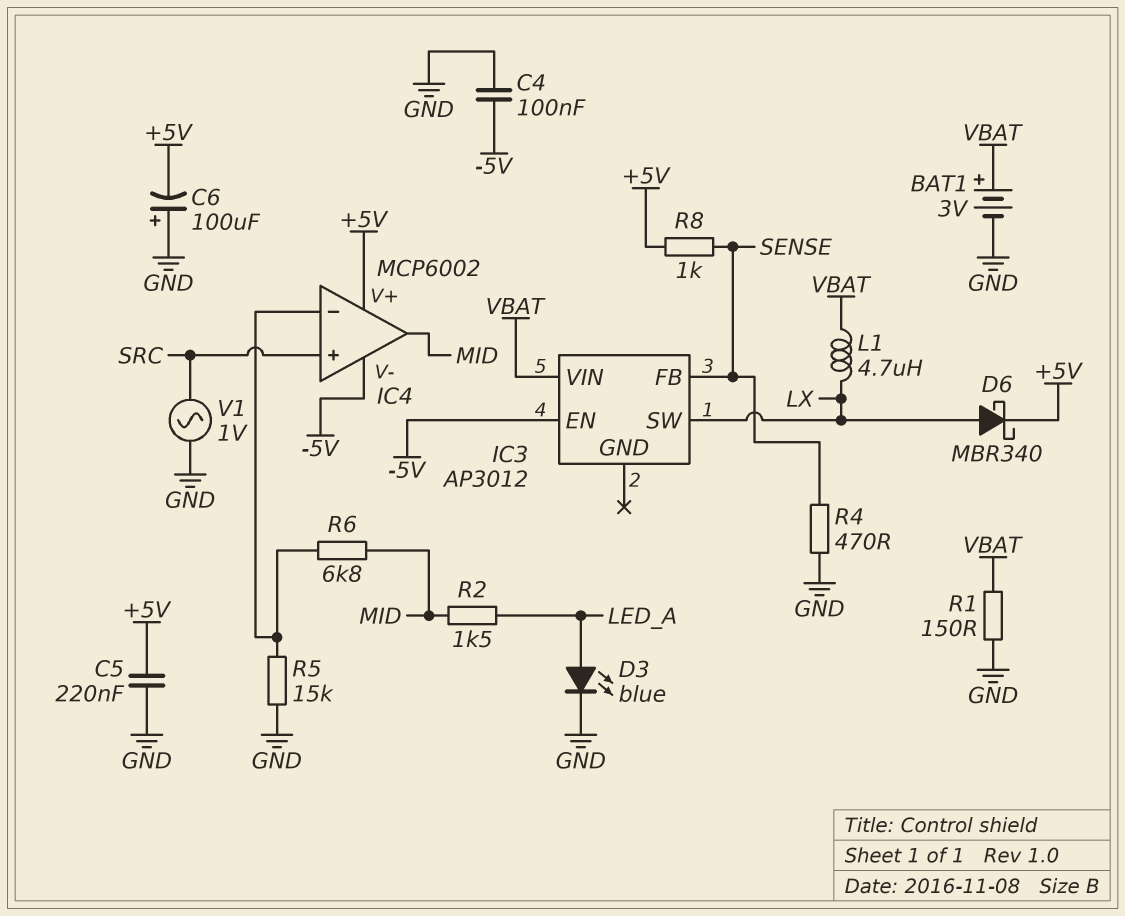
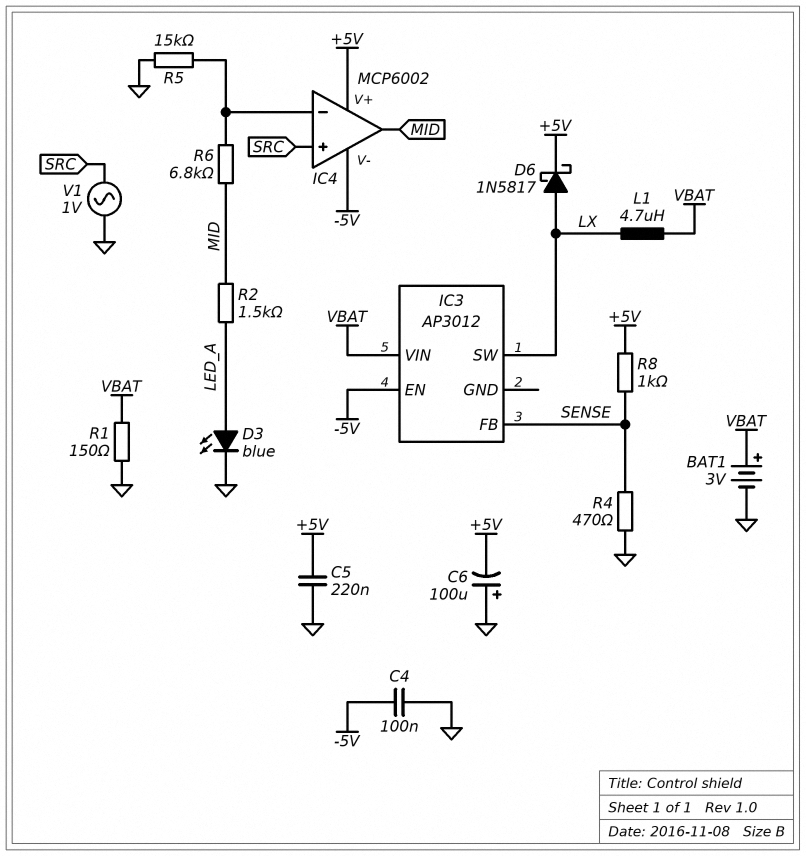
D6: schottky MBR340 (A LX, K +5V) -> schottky 1N5817 (A LX, K +5V)

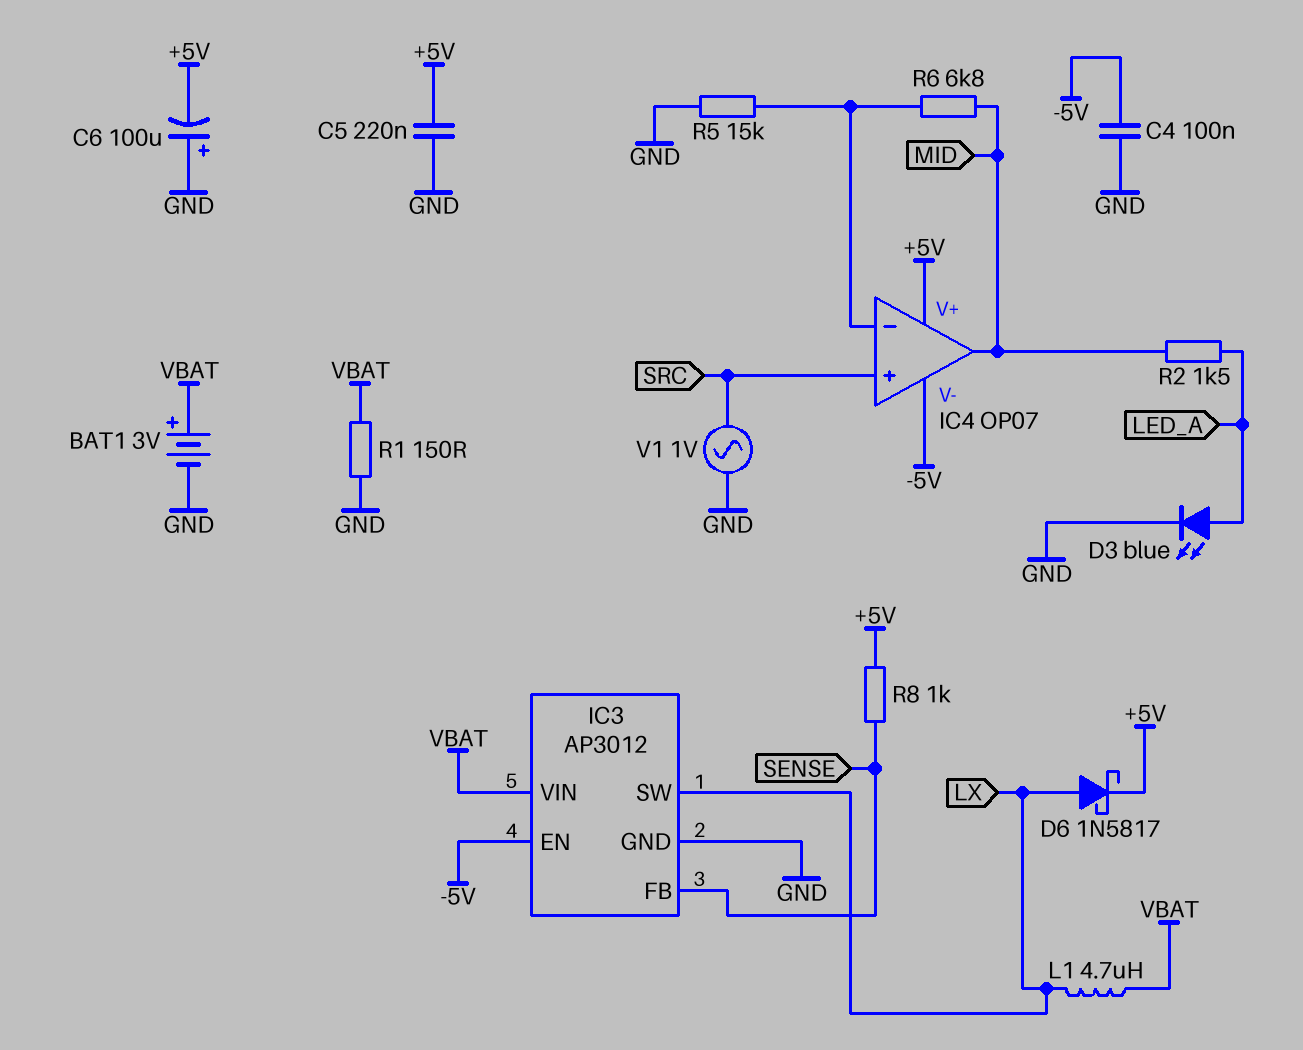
IC3 pin GND: none -> GND
IC4: MCP6002 -> OP07
R4: 470 (GND, SENSE) -> none

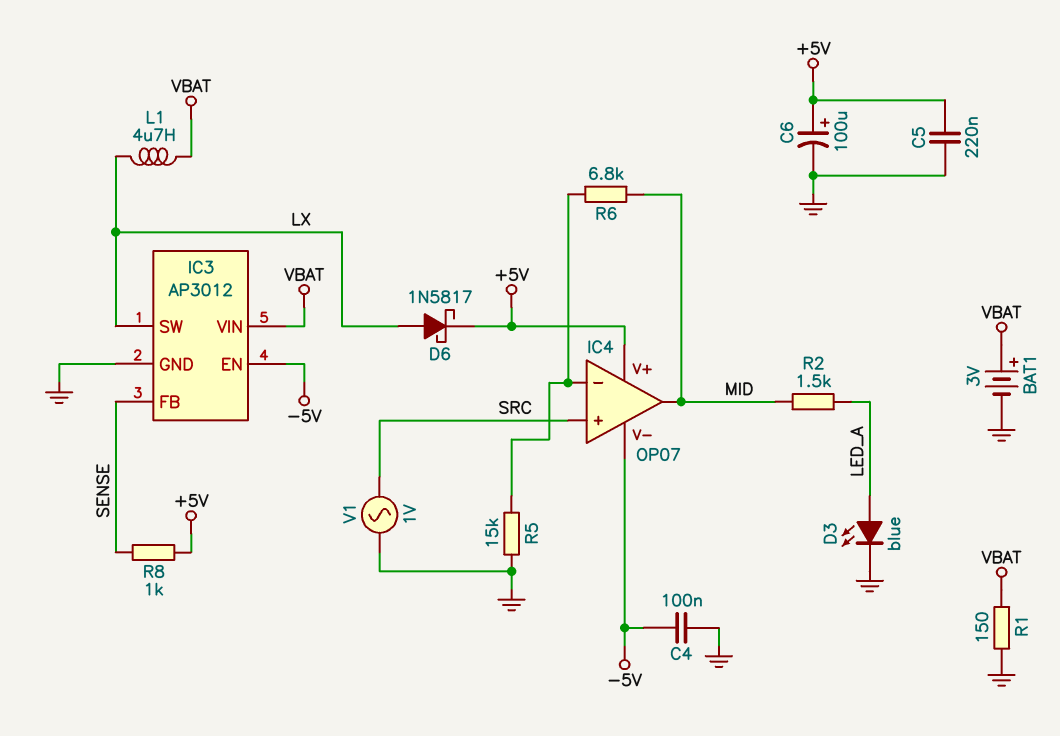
C6: 100uF (plus GND, minus +5V) -> 100uF (plus +5V, minus GND)

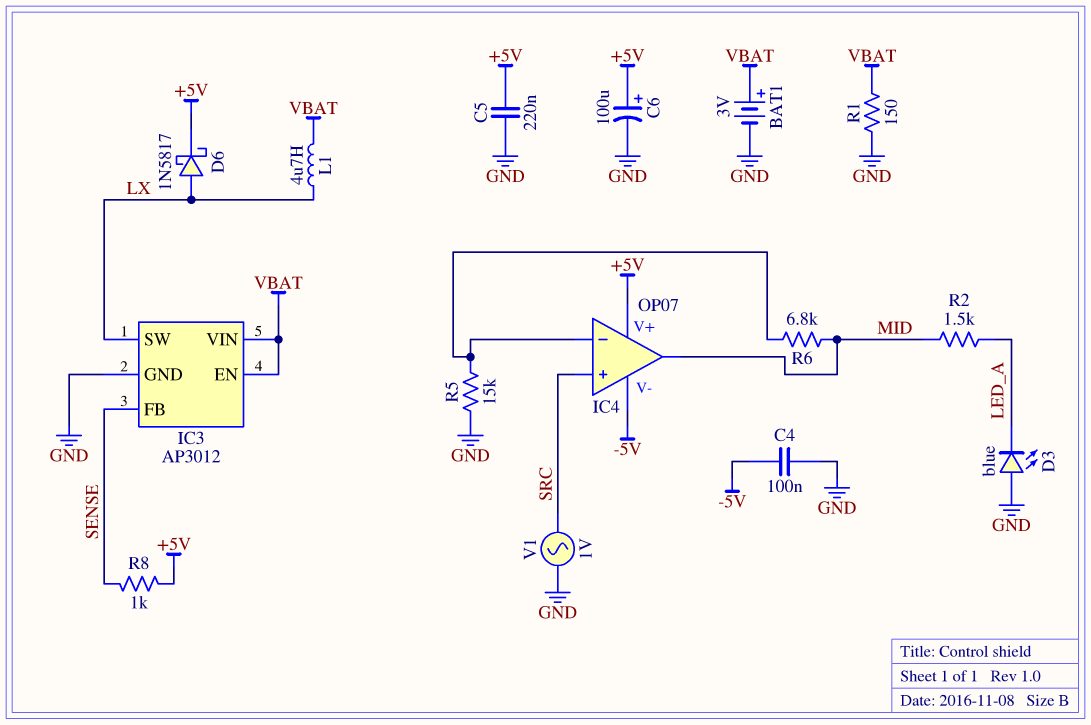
D3: LED blue (A LED_A, K GND) -> LED blue (A GND, K LED_A)
IC3 pin EN: -5V -> VBAT

